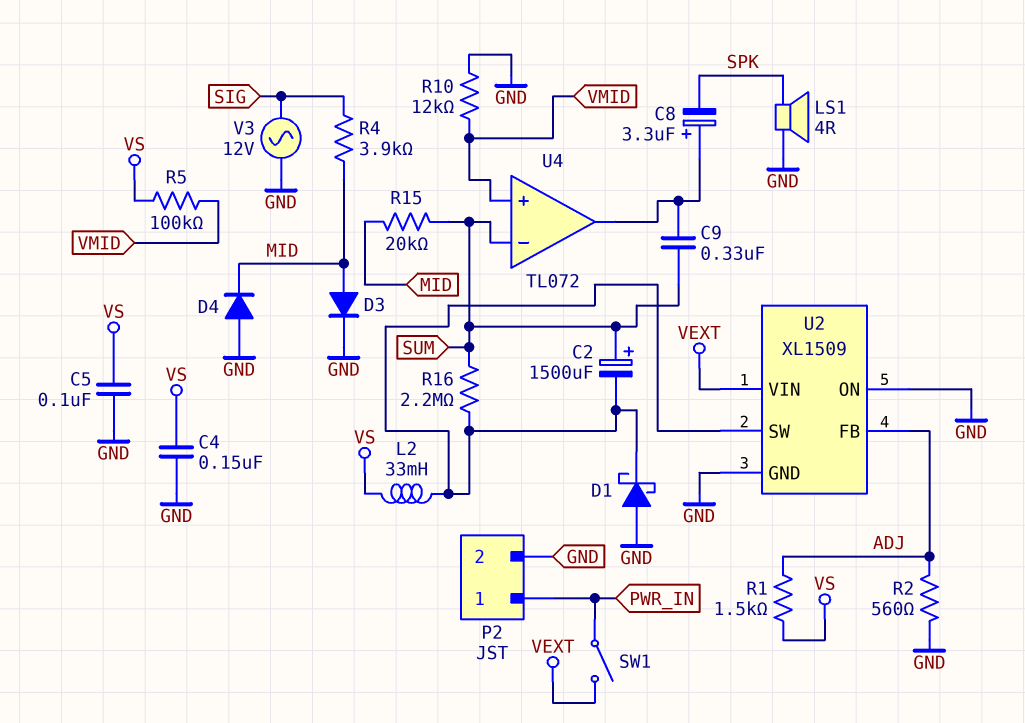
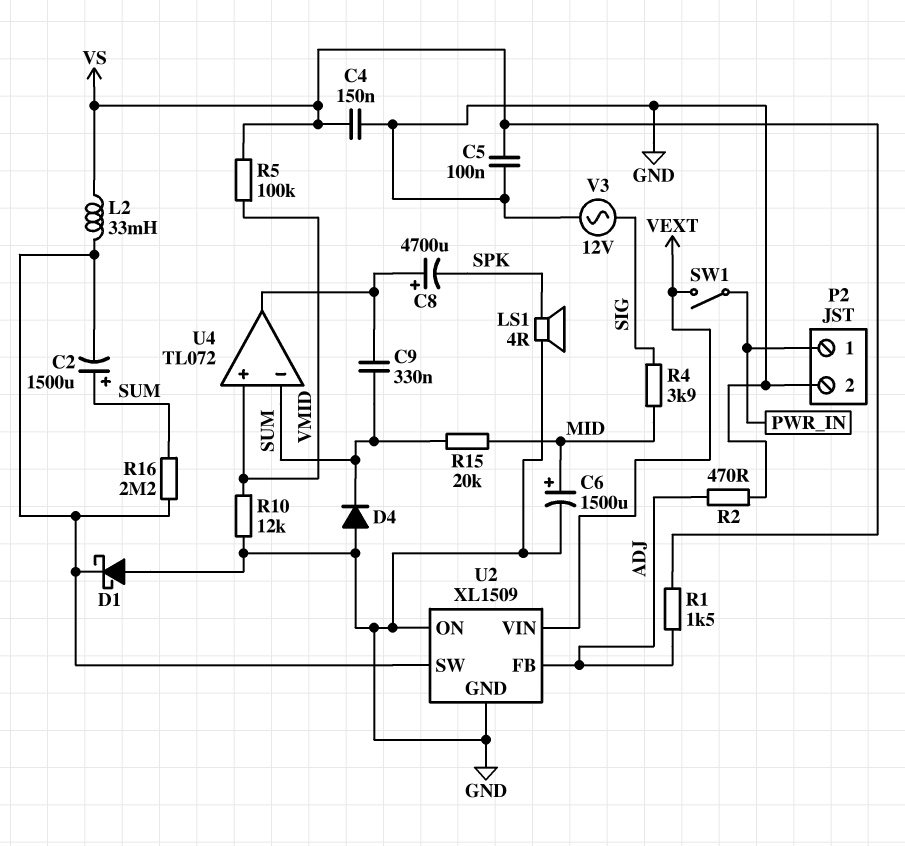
C6: none -> 1500uF (plus MID, minus GND)
C8: 3.3uF (plus U4/out, minus SPK) -> 4700uF (plus U4/out, minus SPK)
D3: diode (A MID, K GND) -> none
D4: diode (A GND, K MID) -> diode (A GND, K SUM)
R2: 560 (ADJ, GND) -> 470 (ADJ, GND)

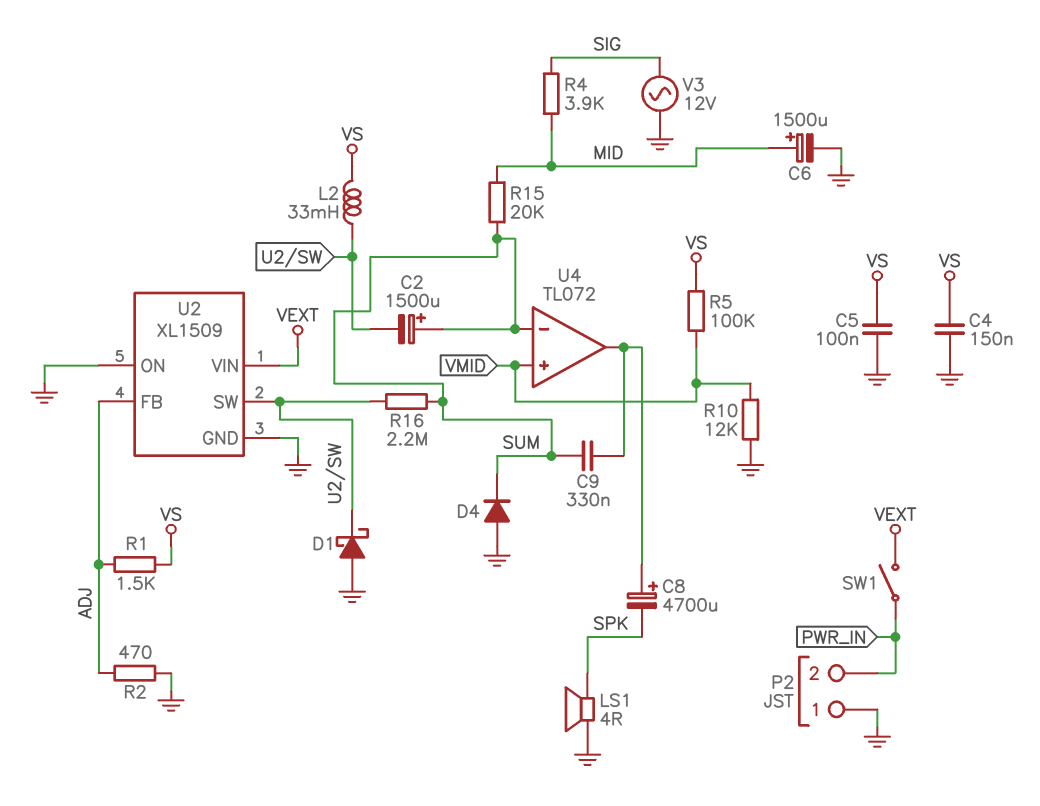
P2 pin 1: PWR_IN -> GND
P2 pin 2: GND -> PWR_IN

